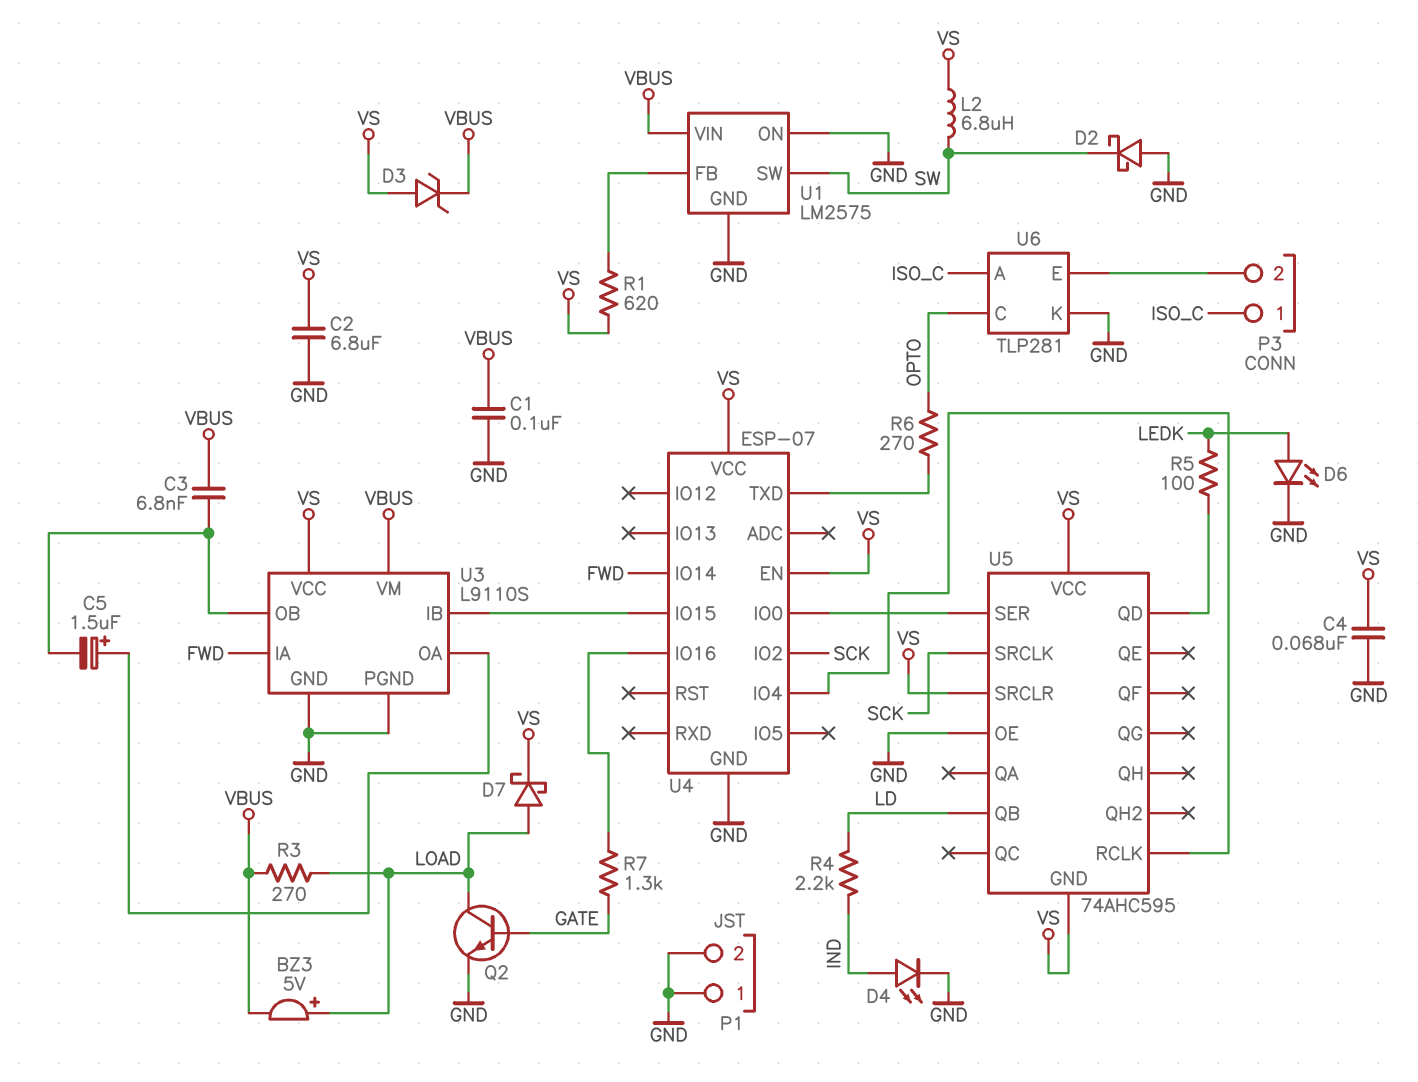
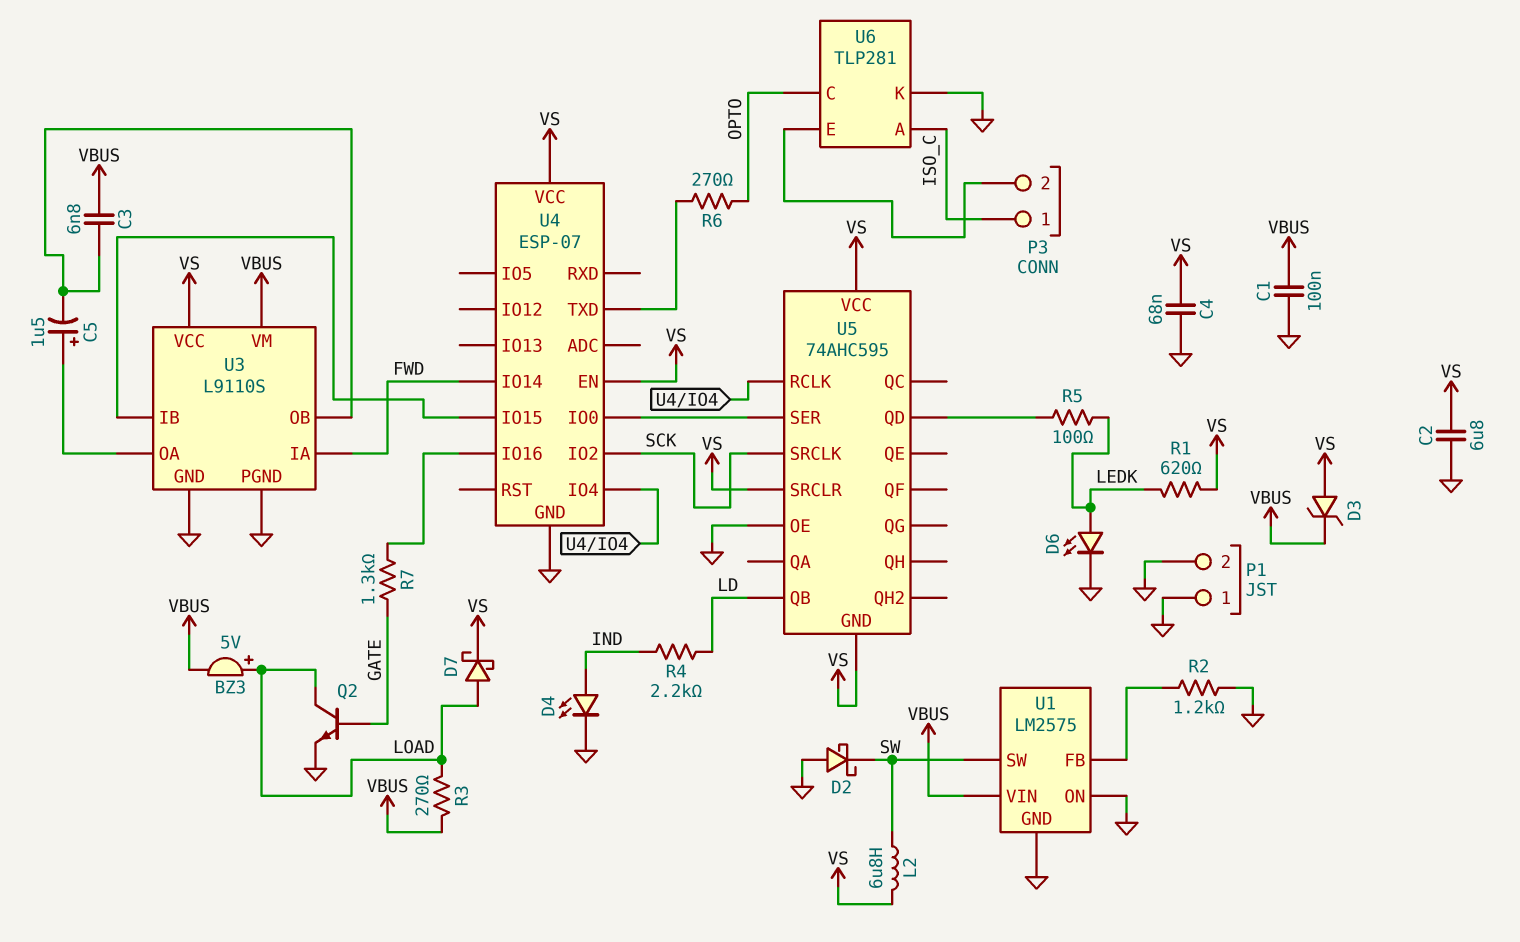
R1: 620 (U1/FB, VS) -> 620 (LEDK, VS)
R2: none -> 1.2k (GND, U1/FB)

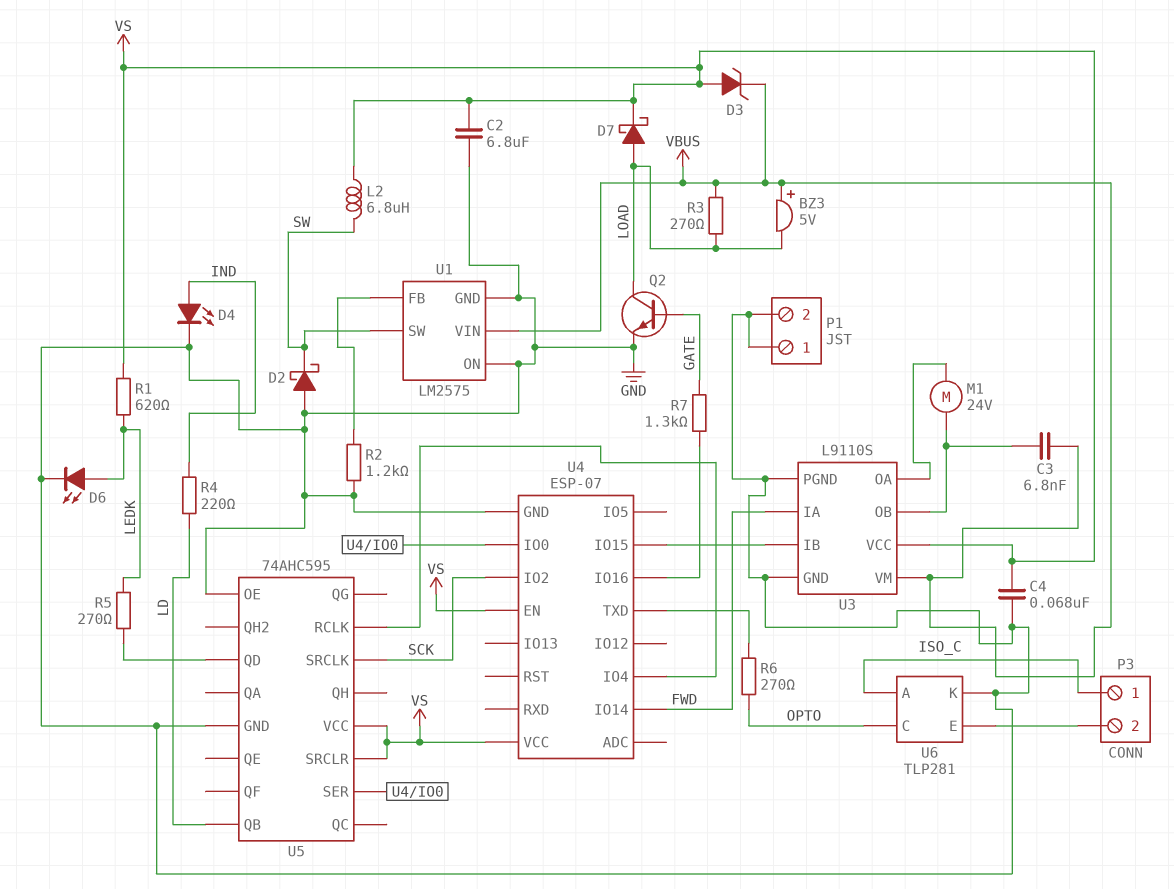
BZ3: buzzer 5V (plus LOAD, minus VBUS) -> buzzer 5V (plus VBUS, minus LOAD)
C1: 100nF (GND, VBUS) -> none
C5: 1.5uF (plus U3/OA, minus U3/OB) -> none
M1: none -> motor 24V (U3/OA, U3/OB)
R4: 2.2k (IND, LD) -> 220 (IND, LD)
R5: 100 (LEDK, U5/QD) -> 270 (LEDK, U5/QD)
U5 pin GND: VS -> GND

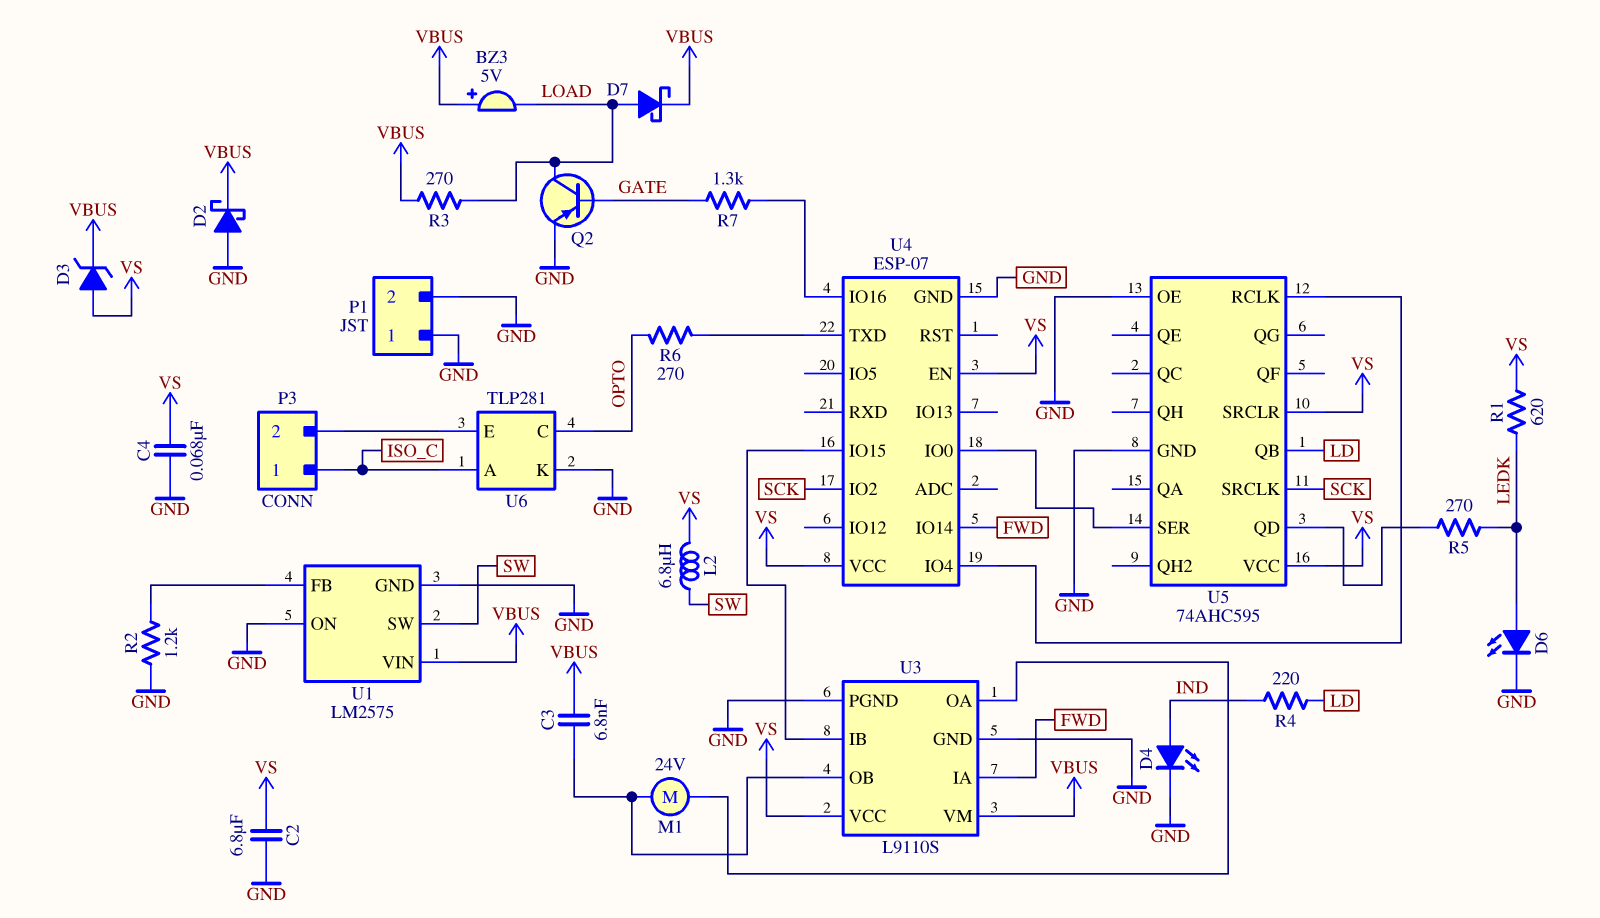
D2: schottky (A GND, K SW) -> schottky (A GND, K VBUS)
D7: schottky (A LOAD, K VS) -> schottky (A LOAD, K VBUS)
Q2: NPN (B GATE, C LOAD, E GND) -> PNP (B GATE, C LOAD, E GND)

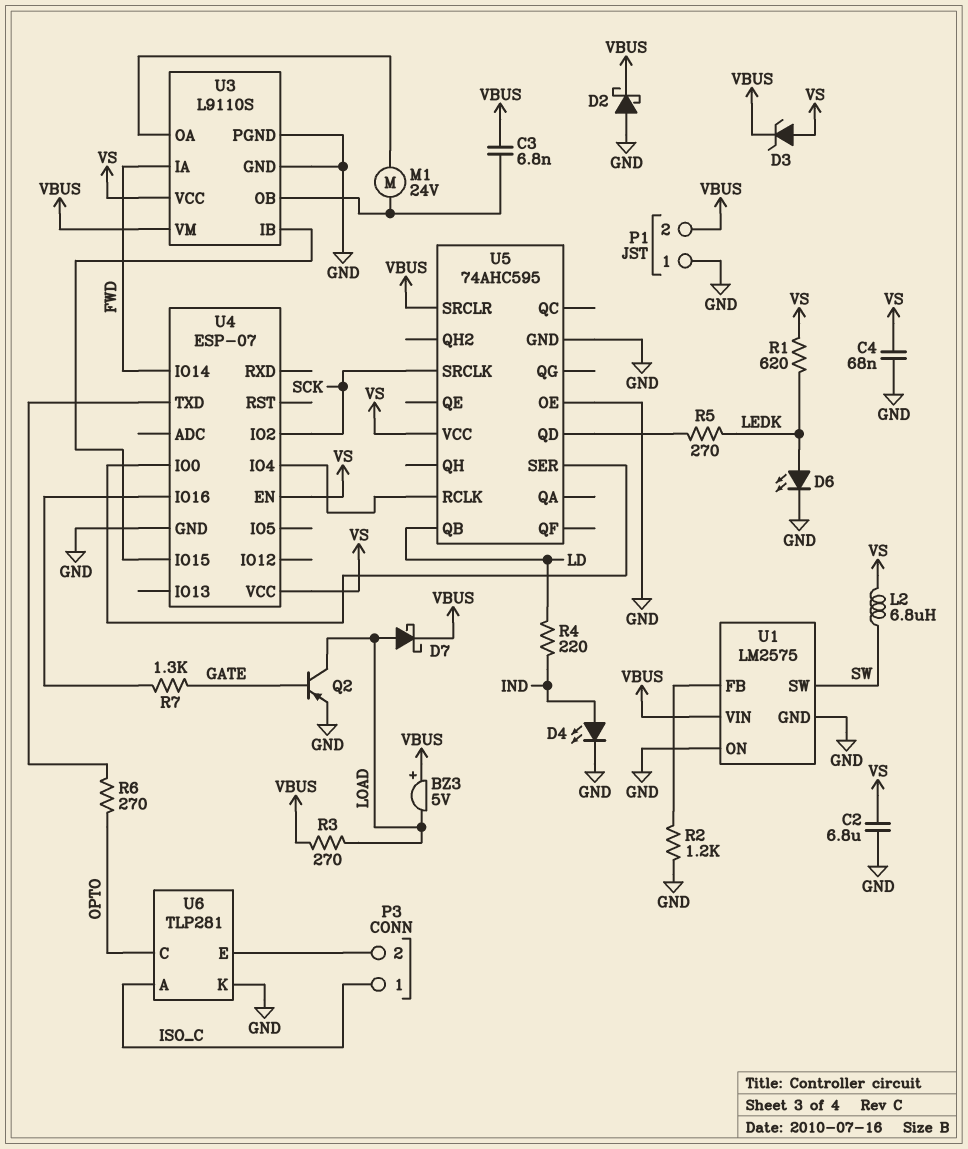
P1 pin 2: GND -> VBUS
U5 pin SRCLR: VS -> VBUS

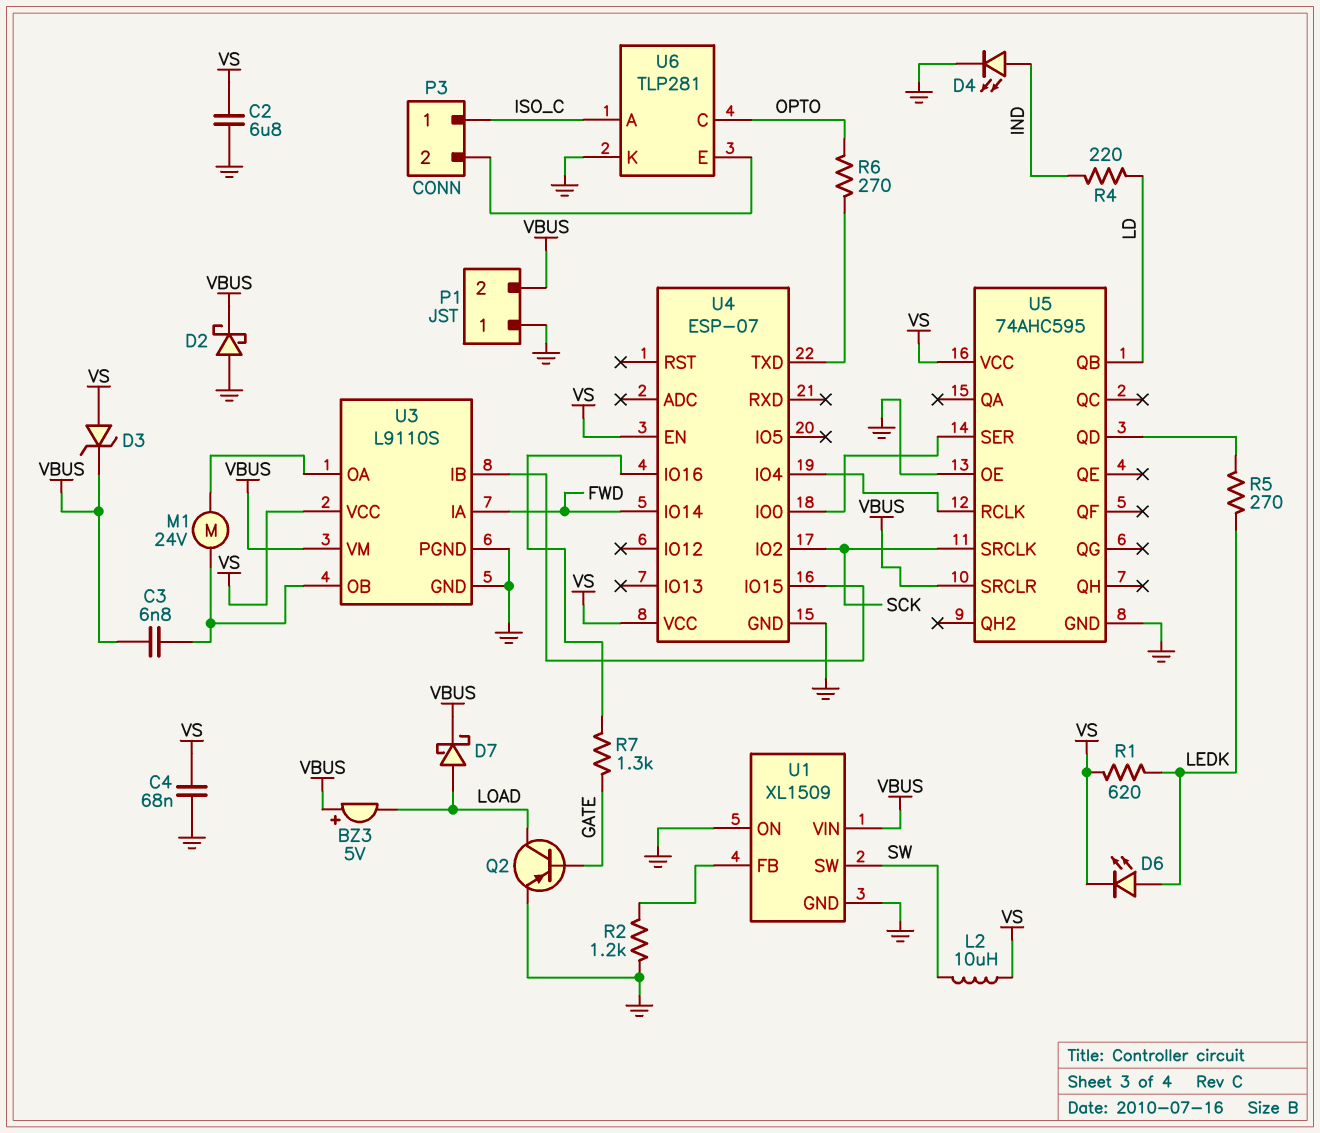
D6: LED (A LEDK, K GND) -> LED (A LEDK, K VS)
L2: 6.8uH (SW, VS) -> 10uH (SW, VS)
R3: 270 (LOAD, VBUS) -> none
U1: LM2575 -> XL1509

